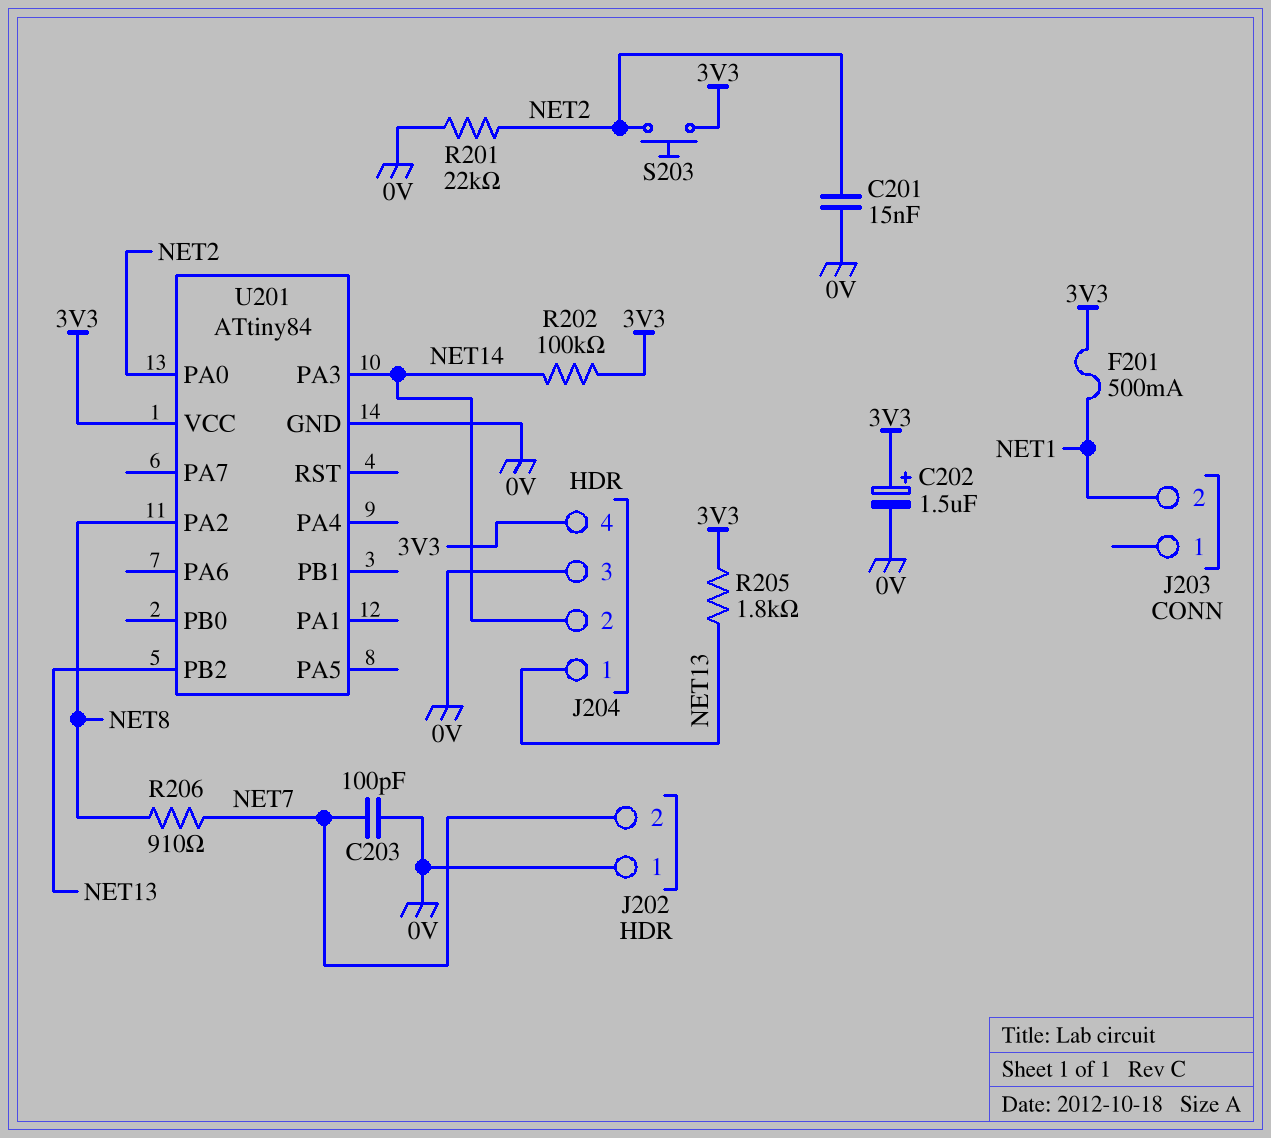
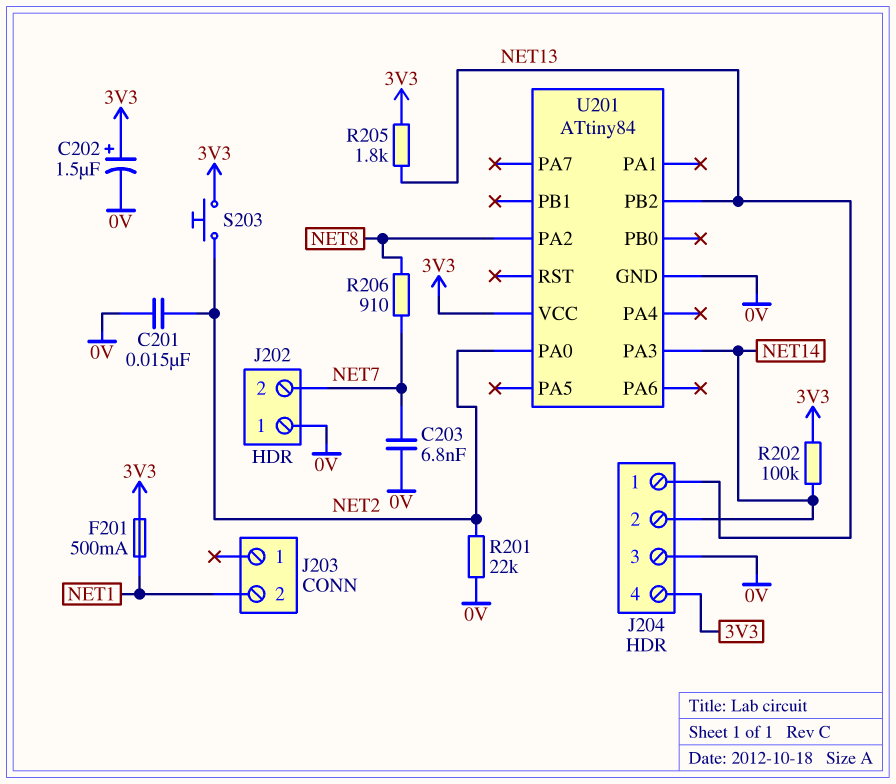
C203: 100pF (0V, NET7) -> 6.8nF (0V, NET7)

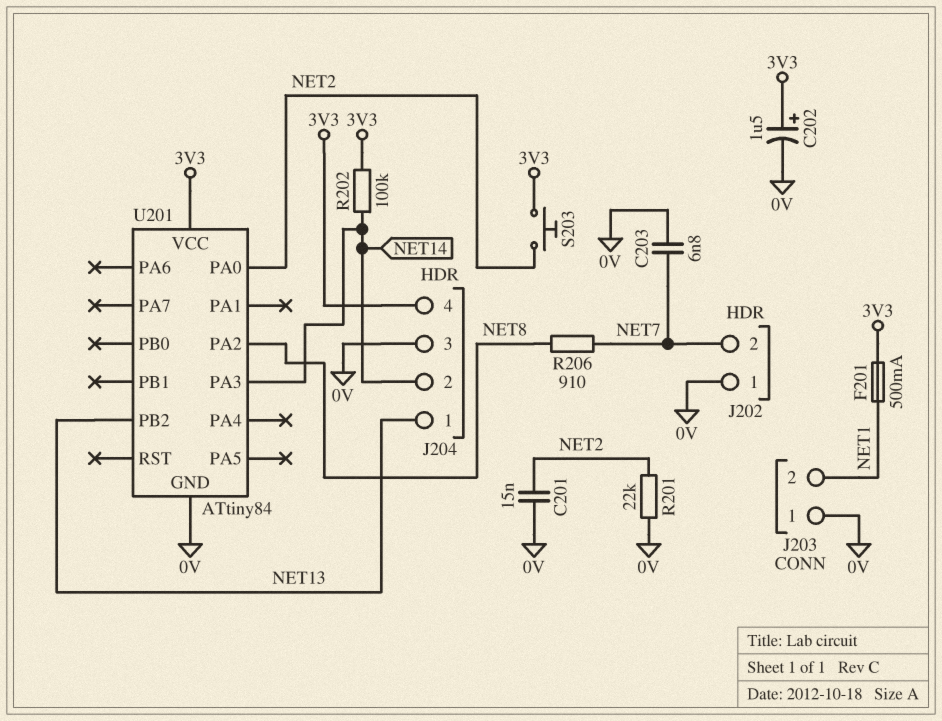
J203 pin 1: none -> 0V
R205: 1.8k (3V3, NET13) -> none

